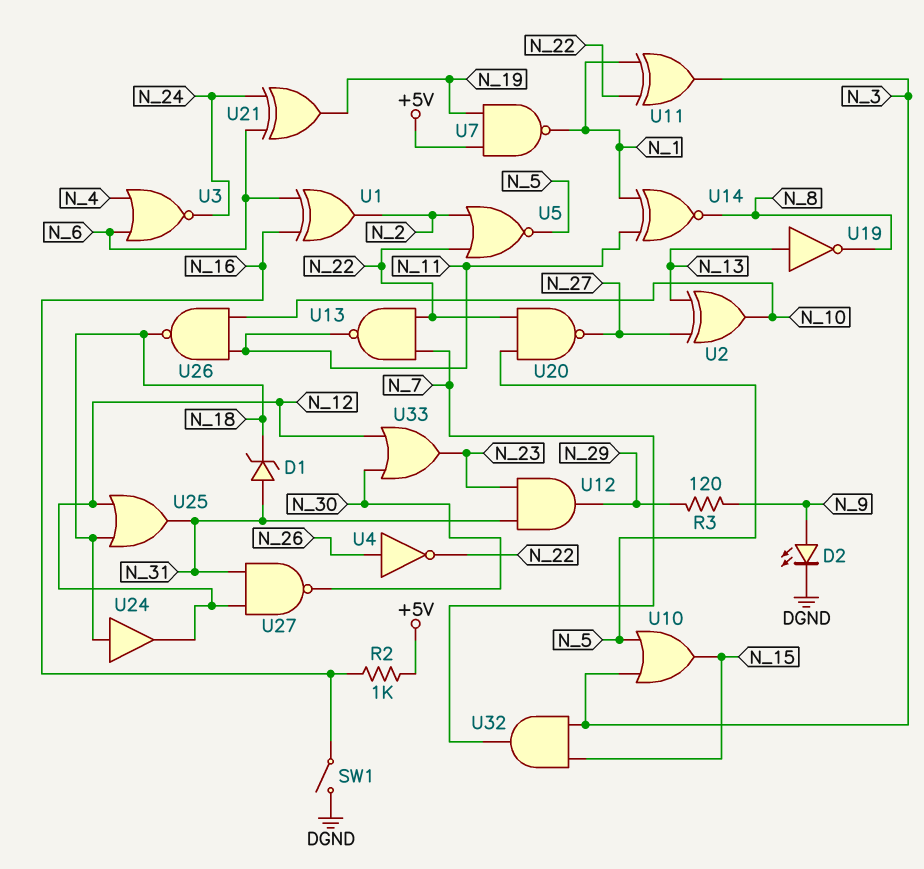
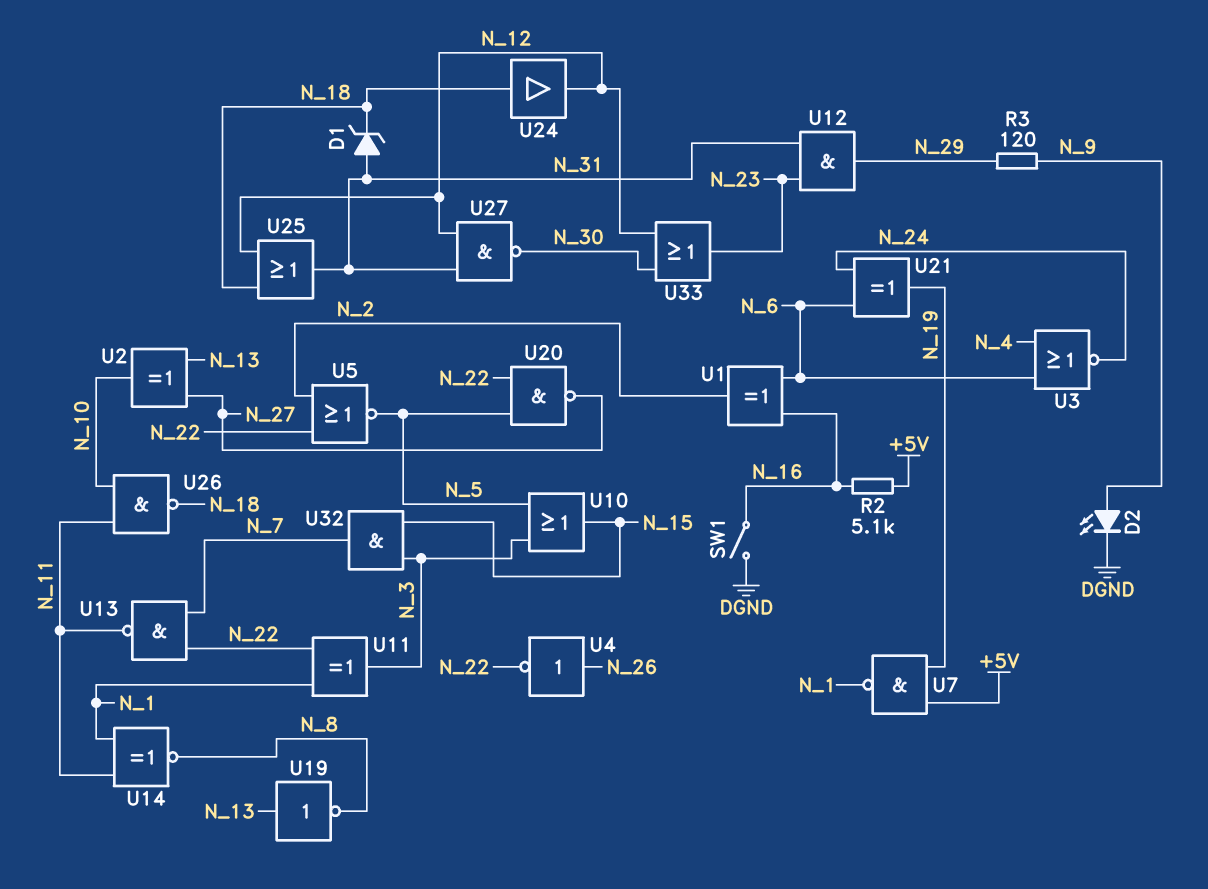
R2: 1k (+5V, N_16) -> 5.1k (+5V, N_16)

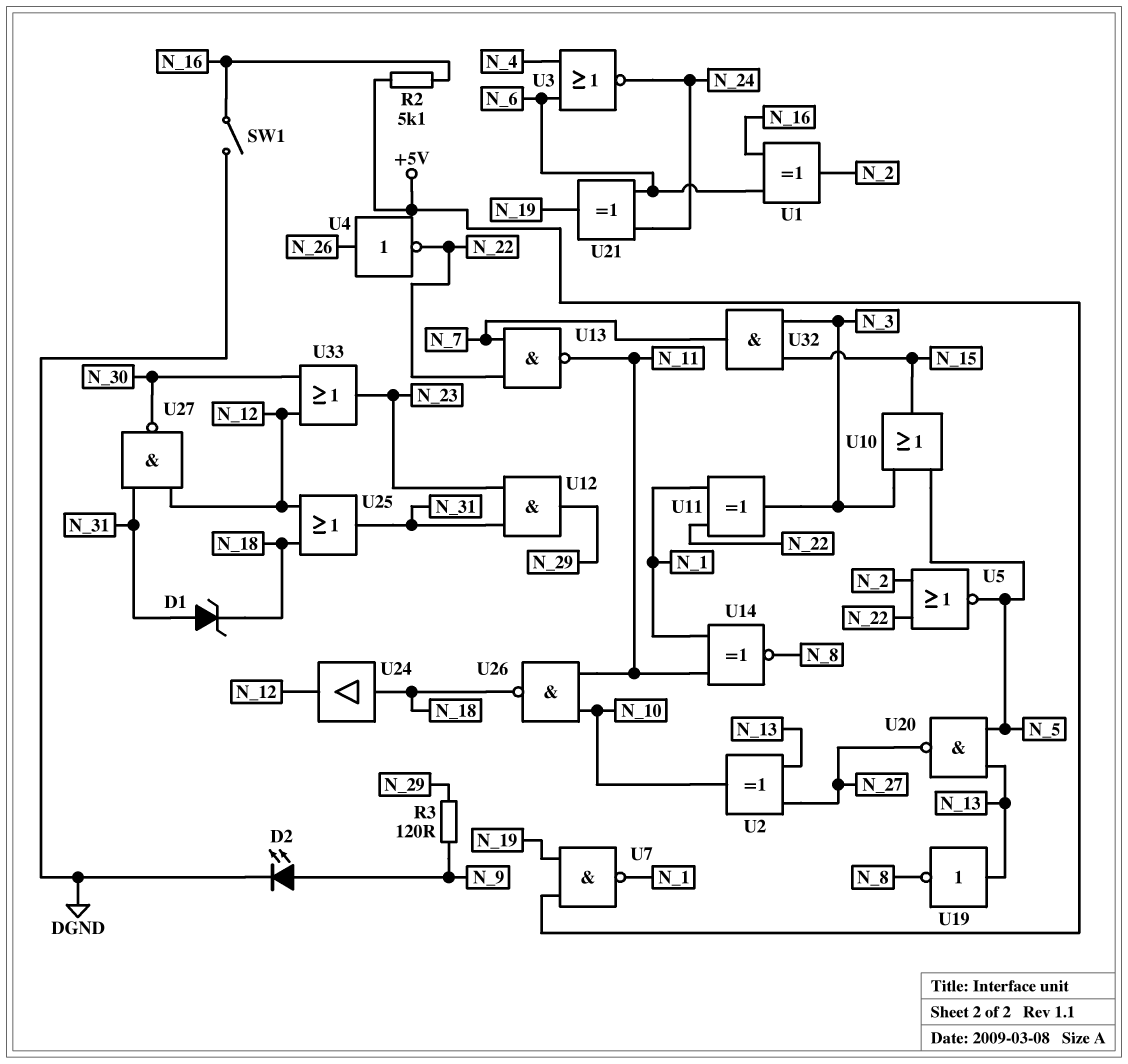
U20: NAND (in N_5, in N_22, out N_27) -> NAND (in N_5, in N_13, out N_27)

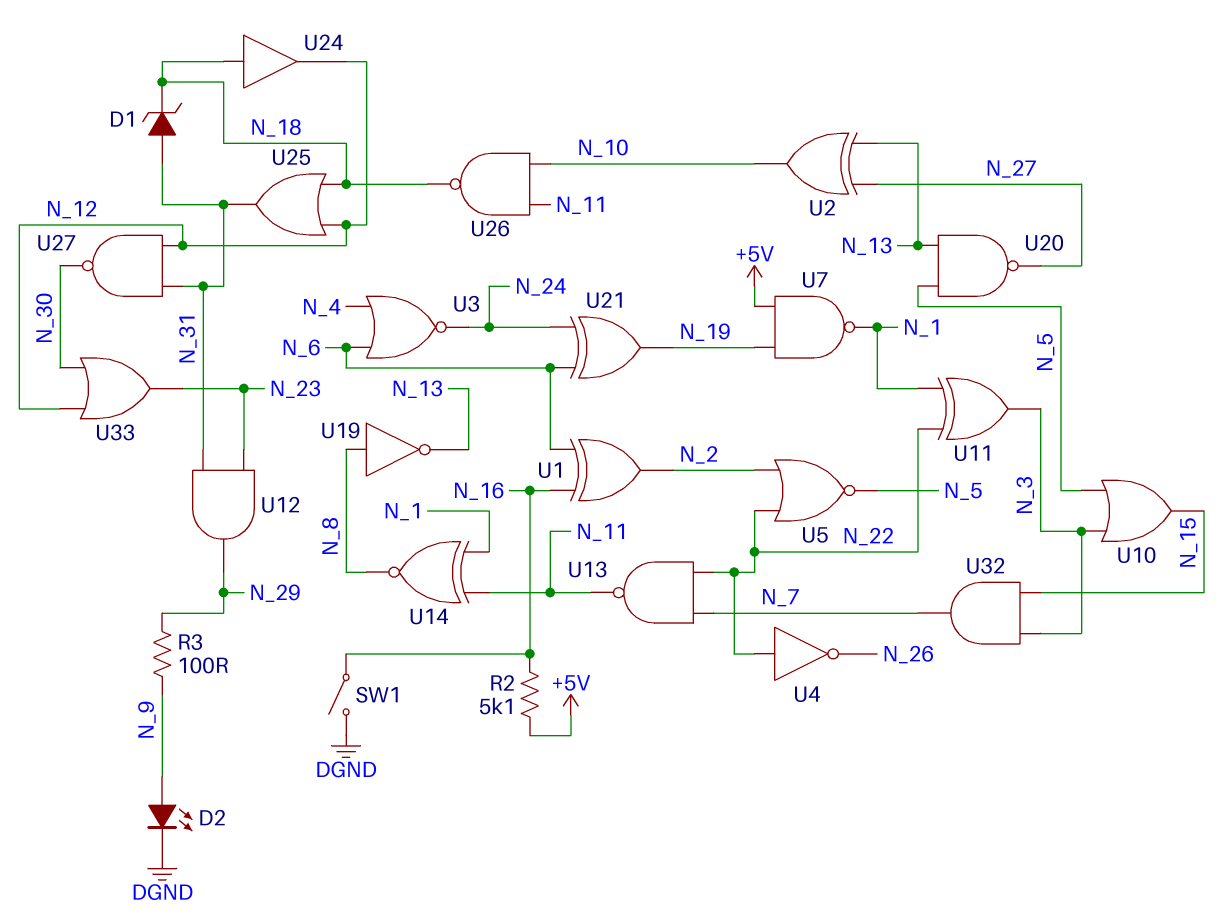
R3: 120 (N_9, N_29) -> 100 (N_9, N_29)
U4: NOT (in N_26, out N_22) -> NOT (in N_22, out N_26)
U19: NOT (in N_13, out N_8) -> NOT (in N_8, out N_13)

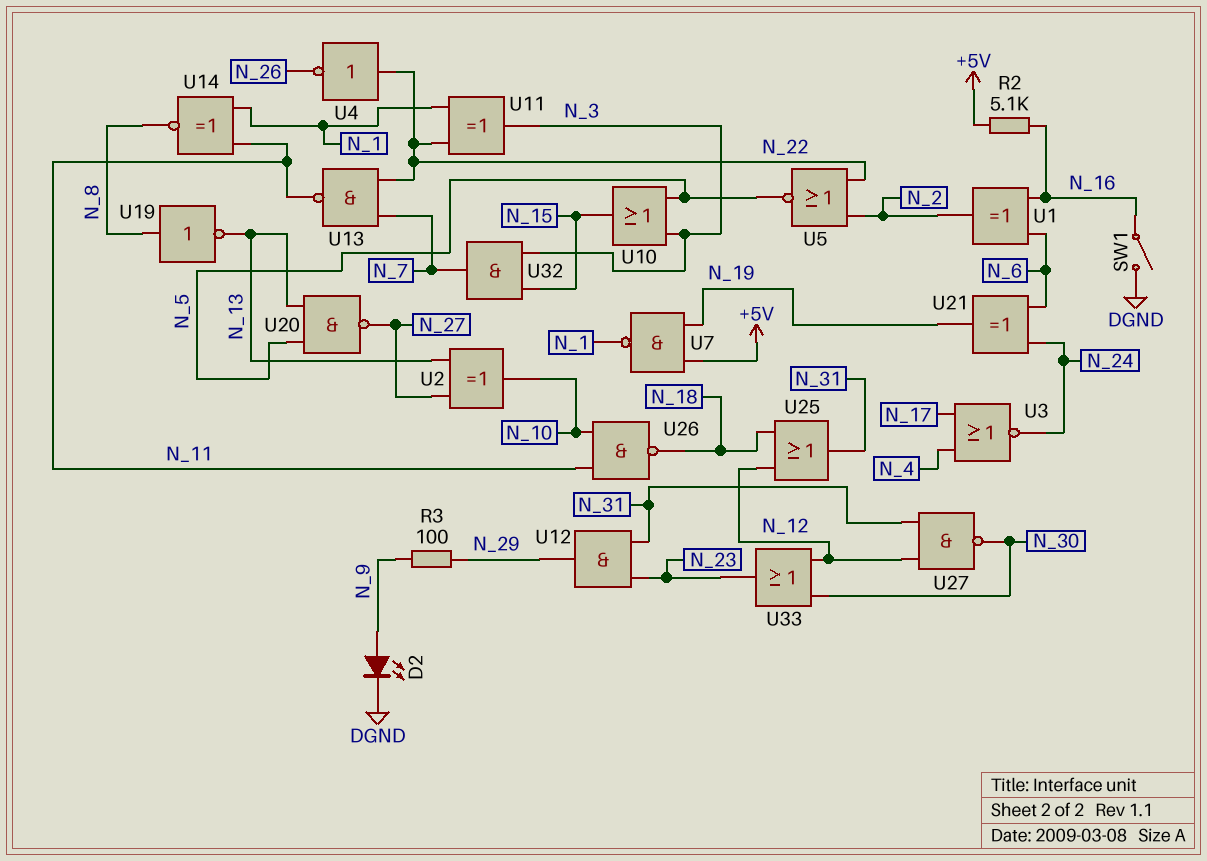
D1: zener (A N_31, K N_18) -> none
U3: NOR (in N_4, in N_6, out N_24) -> NOR (in N_4, in N_17, out N_24)
U24: buffer (in N_18, out N_12) -> none

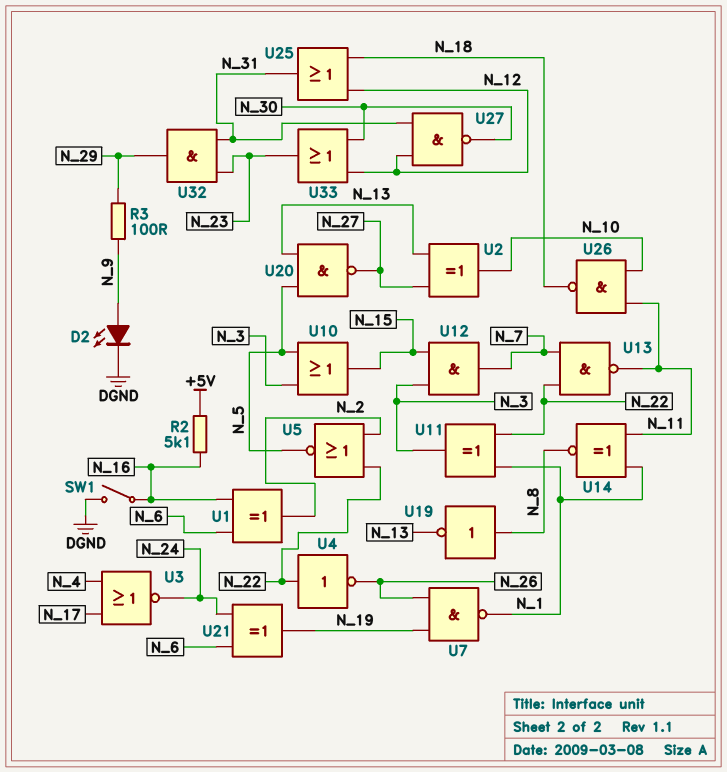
U7: NAND (in +5V, in N_19, out N_1) -> NAND (in N_19, in N_26, out N_1)
U12: AND (in N_23, in N_31, out N_29) -> AND (in N_3, in N_15, out N_7)
U32: AND (in N_3, in N_15, out N_7) -> AND (in N_23, in N_31, out N_29)

